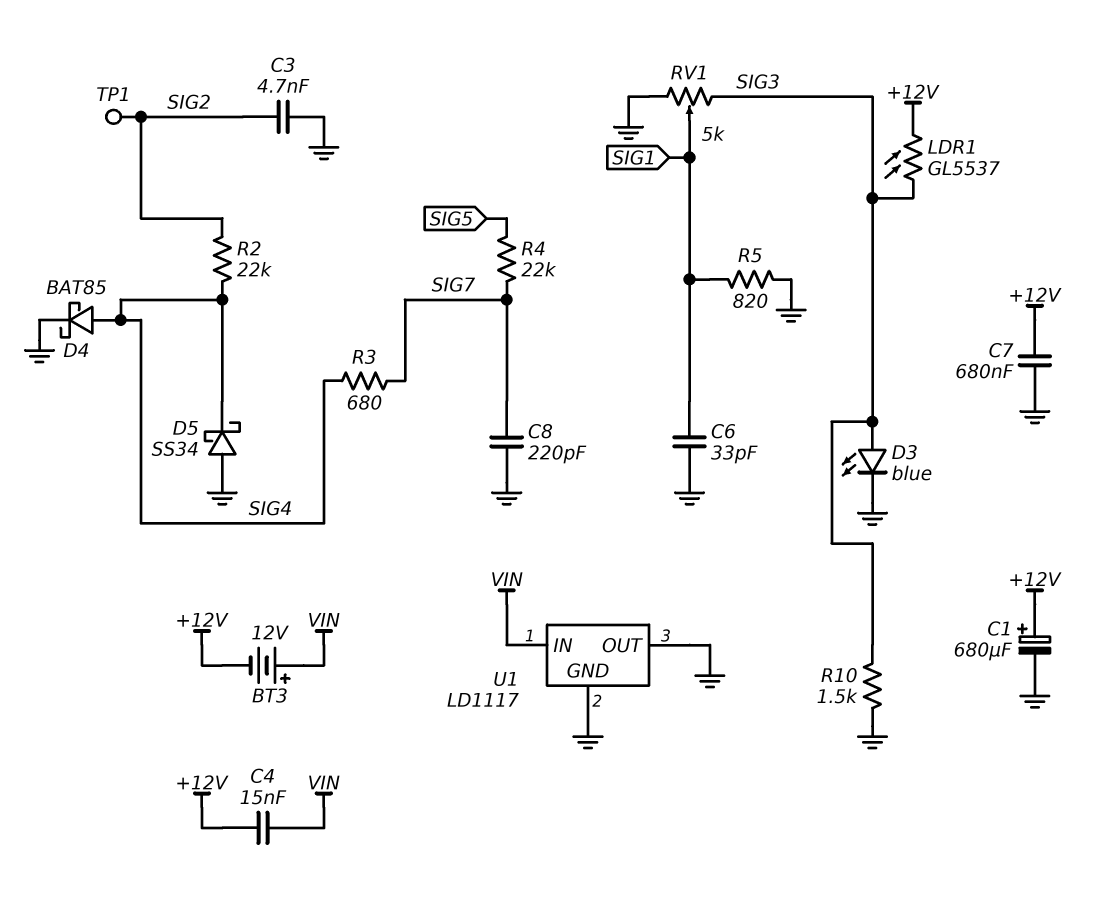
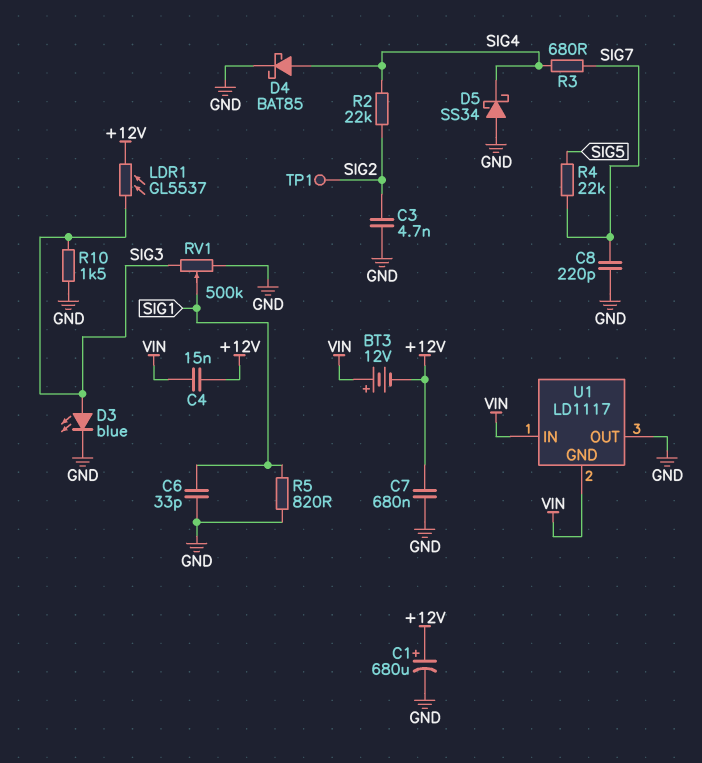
RV1: 5k (GND, SIG3, wiper SIG1) -> 500k (GND, SIG3, wiper SIG1)
U1 pin GND: GND -> VIN

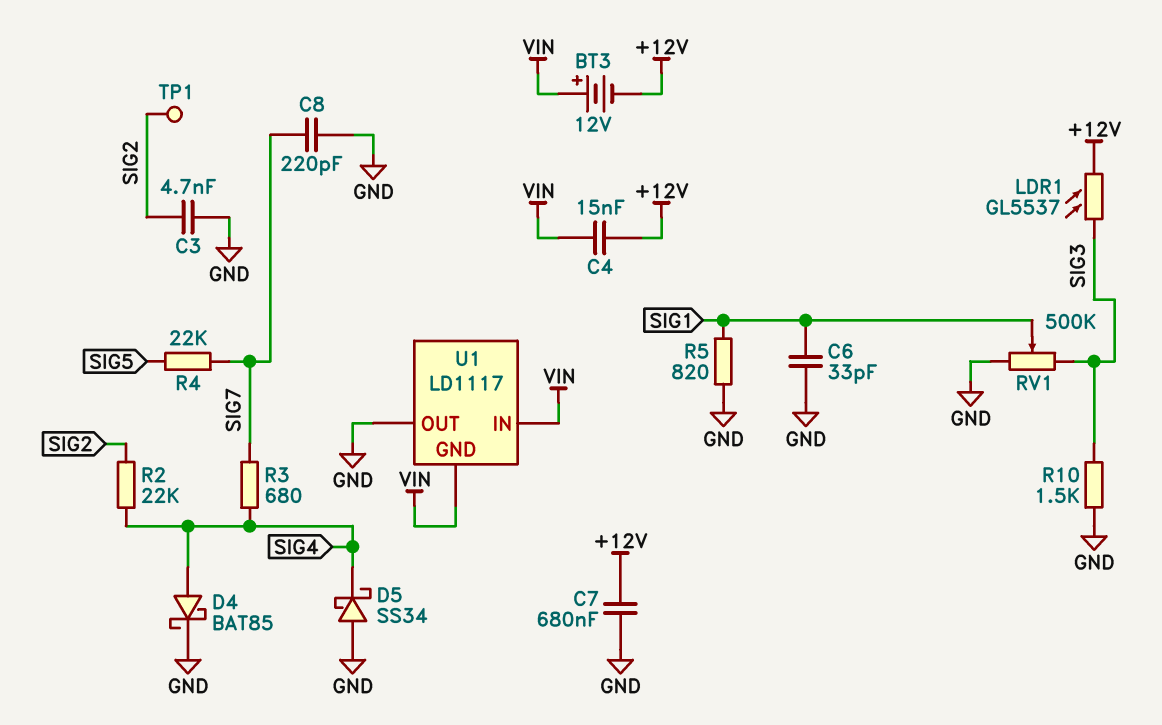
C1: 680uF (plus +12V, minus GND) -> none
D3: LED blue (A SIG3, K GND) -> none

